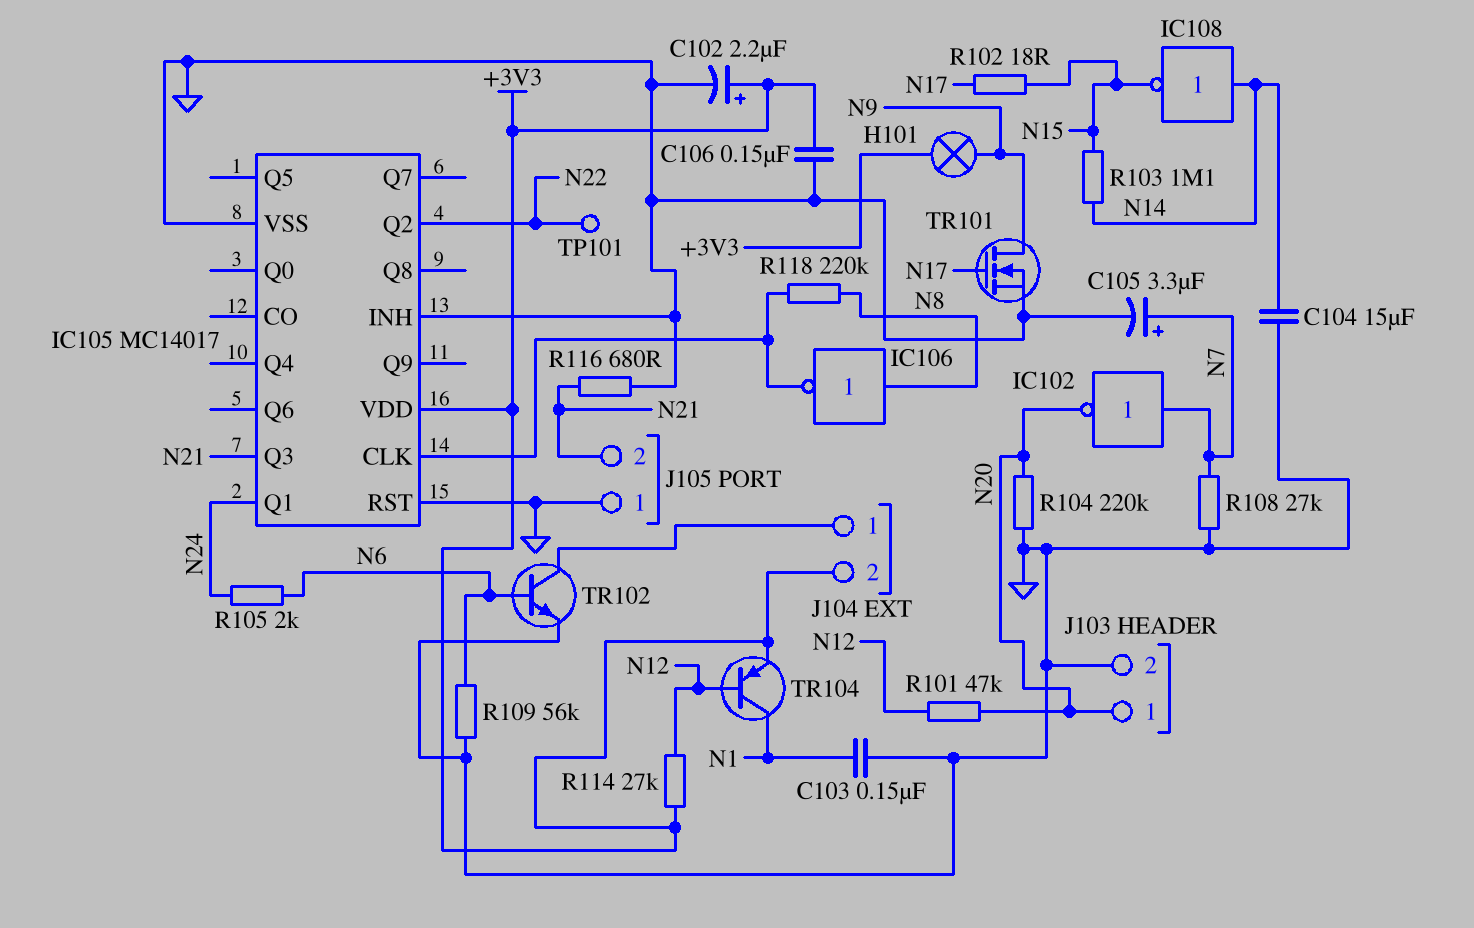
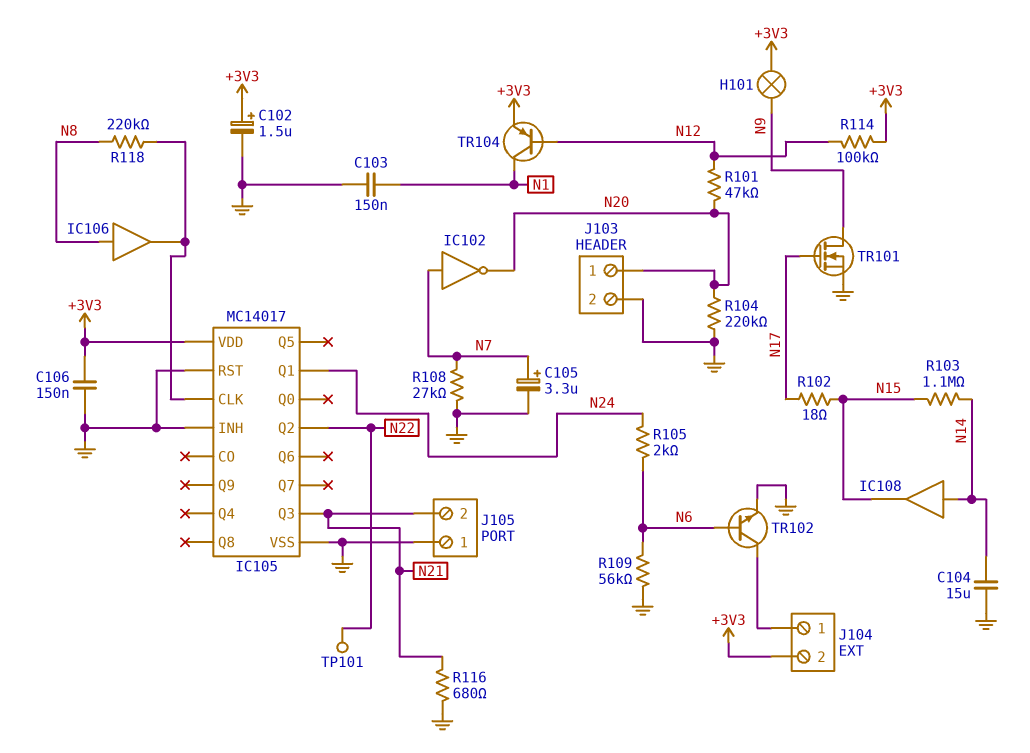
C102: 2.2uF (plus +3V3, minus GND) -> 1.5uF (plus +3V3, minus GND)
IC106: NOT (in N8, out IC105/CLK) -> buffer (in N8, out IC105/CLK)
IC108: NOT (in N14, out N15) -> buffer (in N14, out N15)
R114: 27k (+3V3, N12) -> 100k (+3V3, N12)

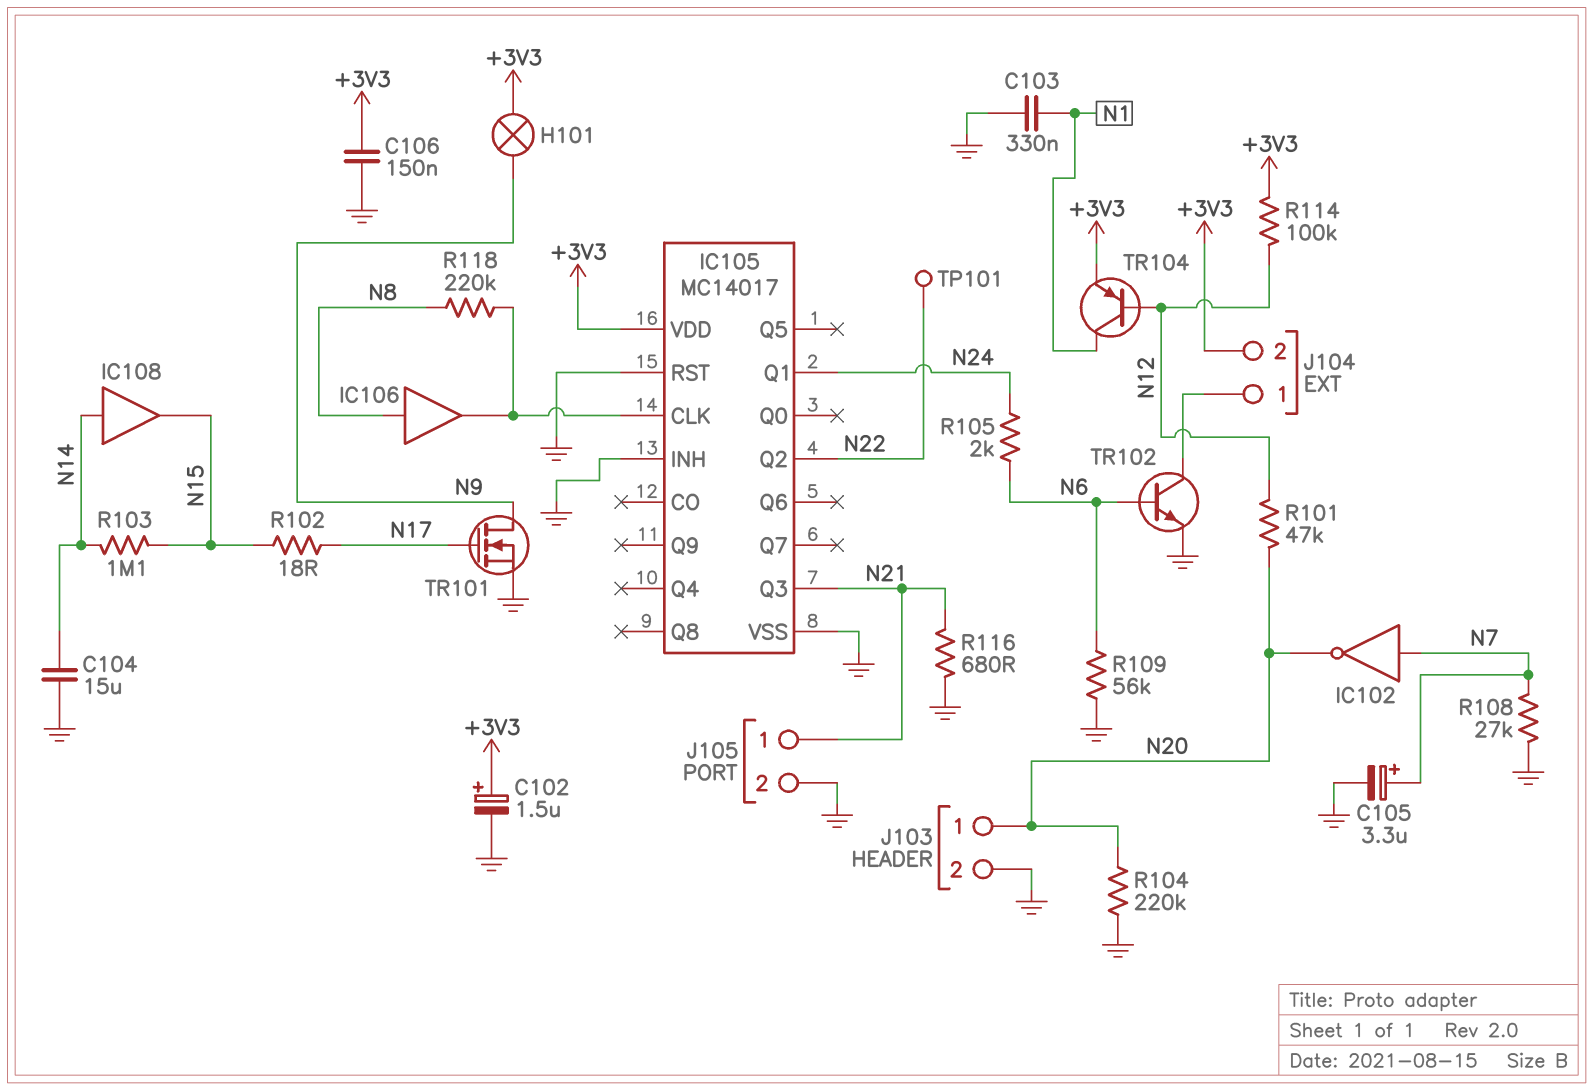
C103: 150nF (GND, N1) -> 330nF (GND, N1)
J105 pin 1: GND -> N21
J105 pin 2: N21 -> GND

